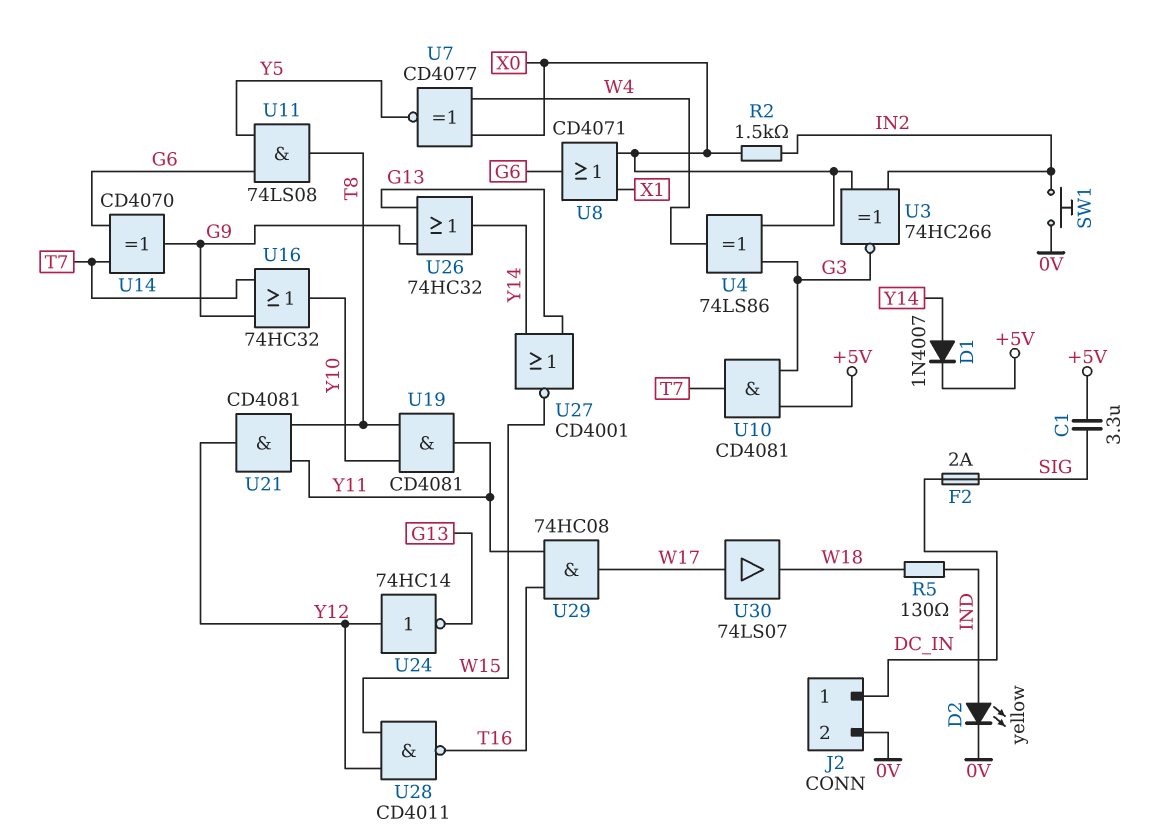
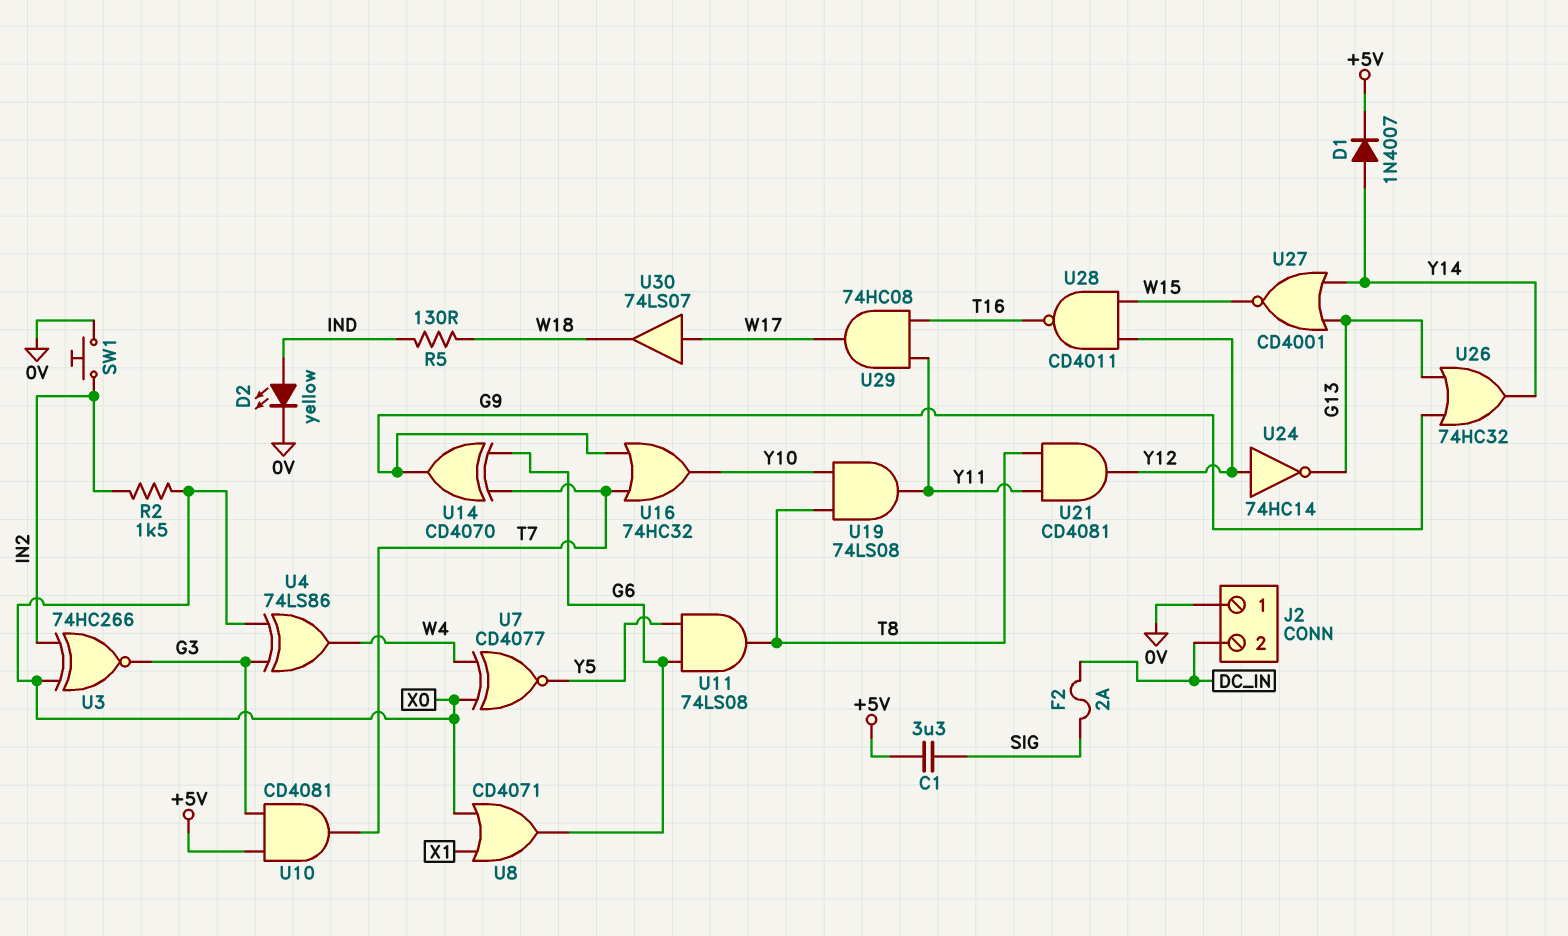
J2 pin 1: DC_IN -> 0V
J2 pin 2: 0V -> DC_IN
U19: AND CD4081 (in T8, in Y10, out Y11) -> AND 74LS08 (in T8, in Y10, out Y11)

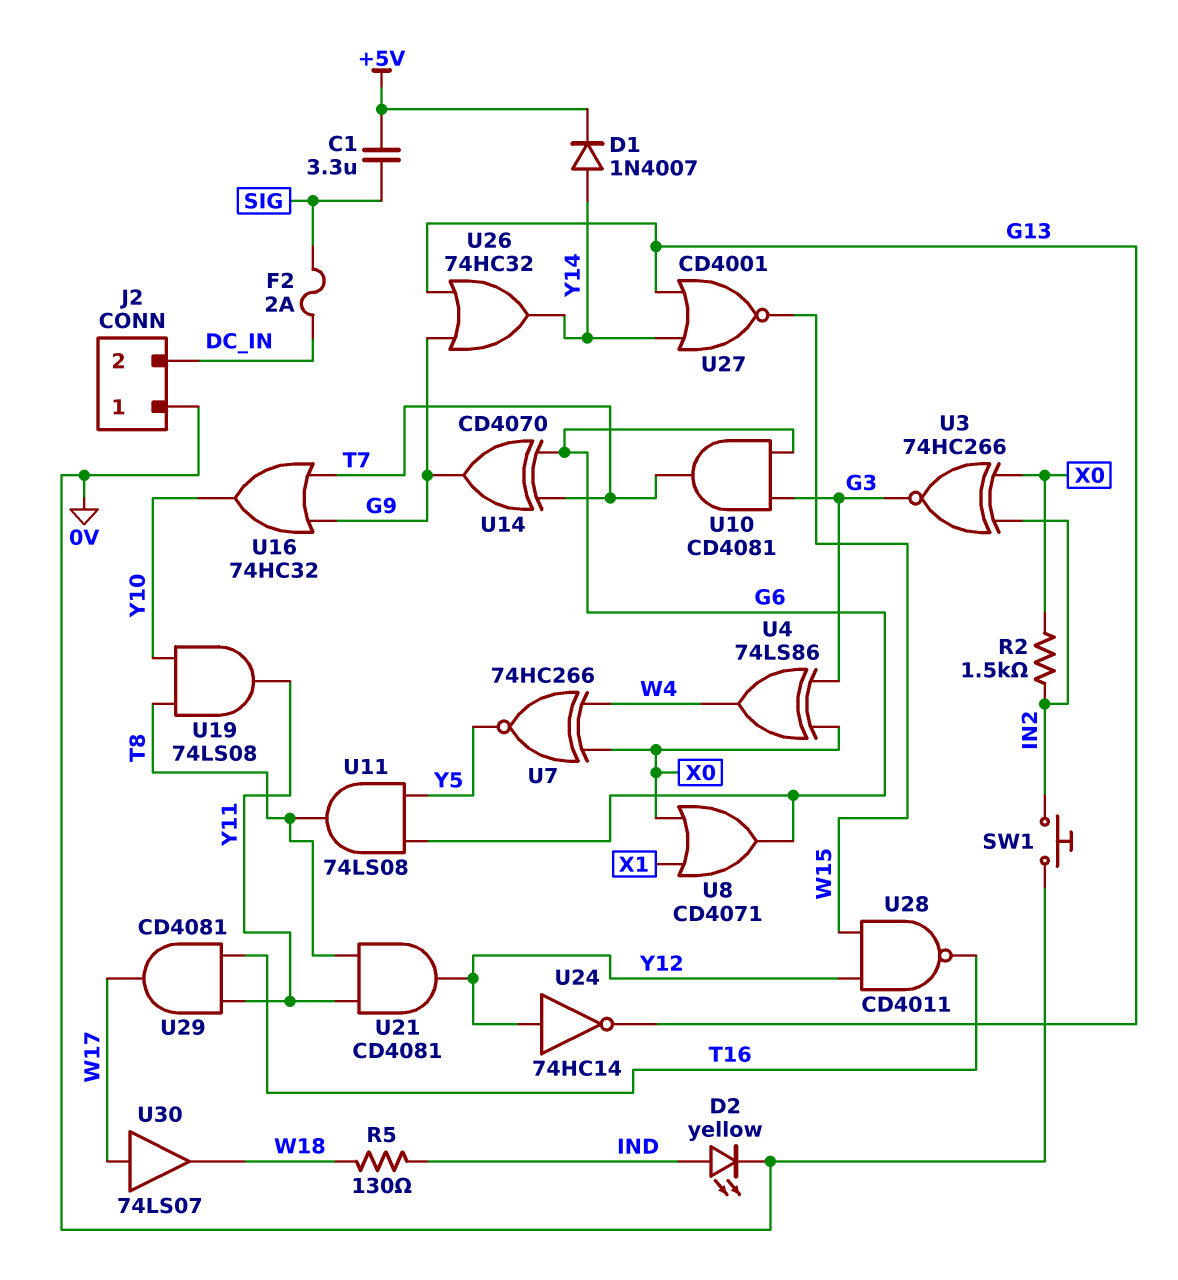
U7: XNOR CD4077 (in W4, in X0, out Y5) -> XNOR 74HC266 (in W4, in X0, out Y5)
U10: AND CD4081 (in +5V, in G3, out T7) -> AND CD4081 (in G3, in G6, out T7)
U29: AND 74HC08 (in T16, in Y11, out W17) -> AND CD4081 (in T16, in Y11, out W17)

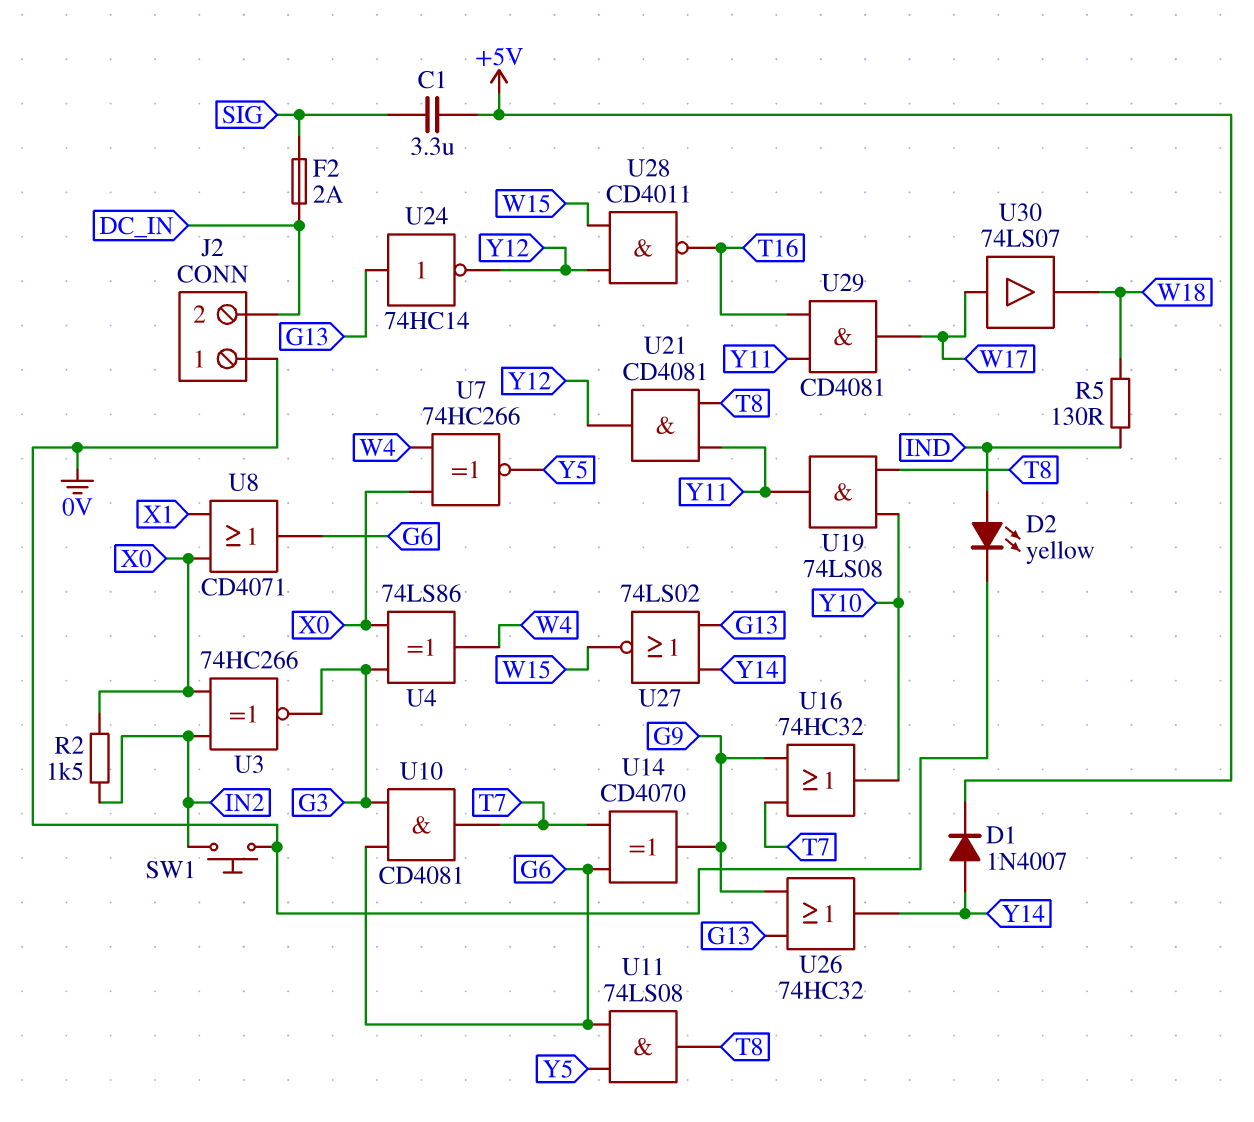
U24: NOT 74HC14 (in Y12, out G13) -> NOT 74HC14 (in G13, out Y12)
U27: NOR CD4001 (in G13, in Y14, out W15) -> NOR 74LS02 (in G13, in Y14, out W15)

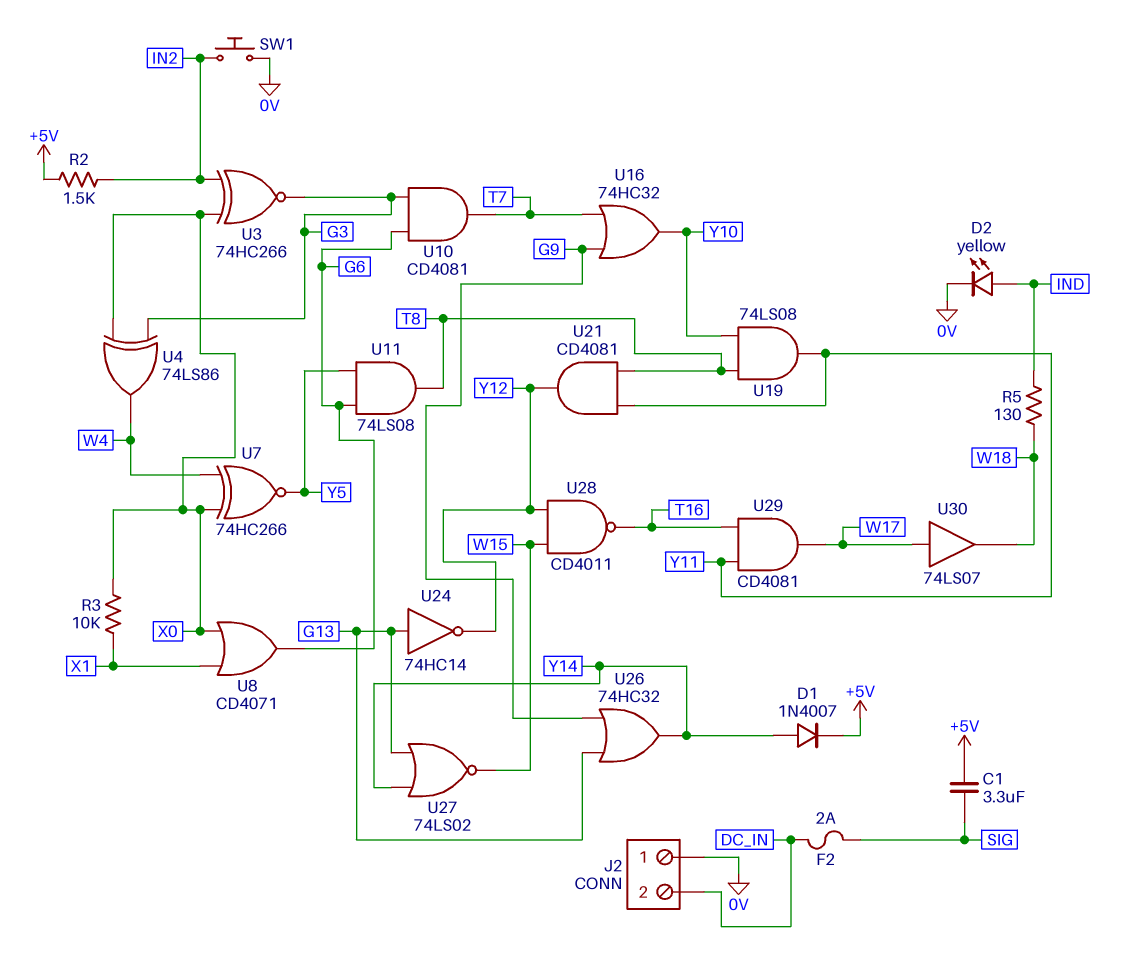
R2: 1.5k (IN2, X0) -> 1.5k (+5V, IN2)
R3: none -> 10k (X0, X1)
U14: XOR CD4070 (in G6, in T7, out G9) -> none

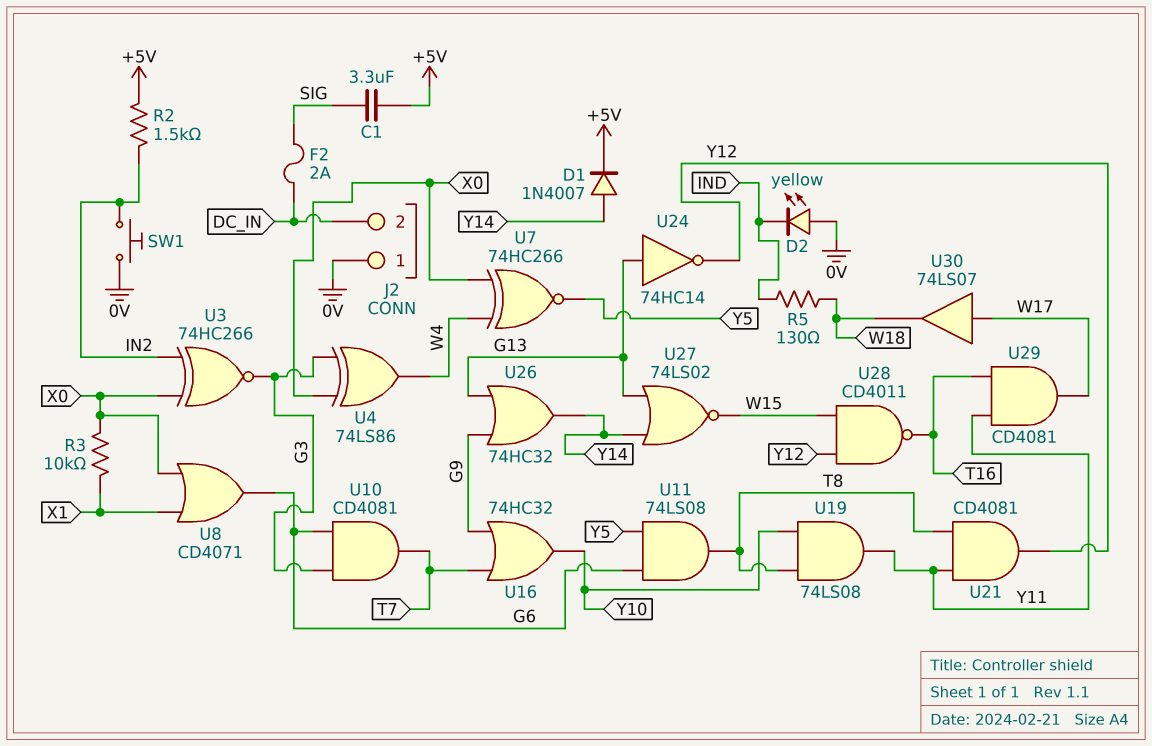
D2: LED yellow (A IND, K 0V) -> LED yellow (A 0V, K IND)

